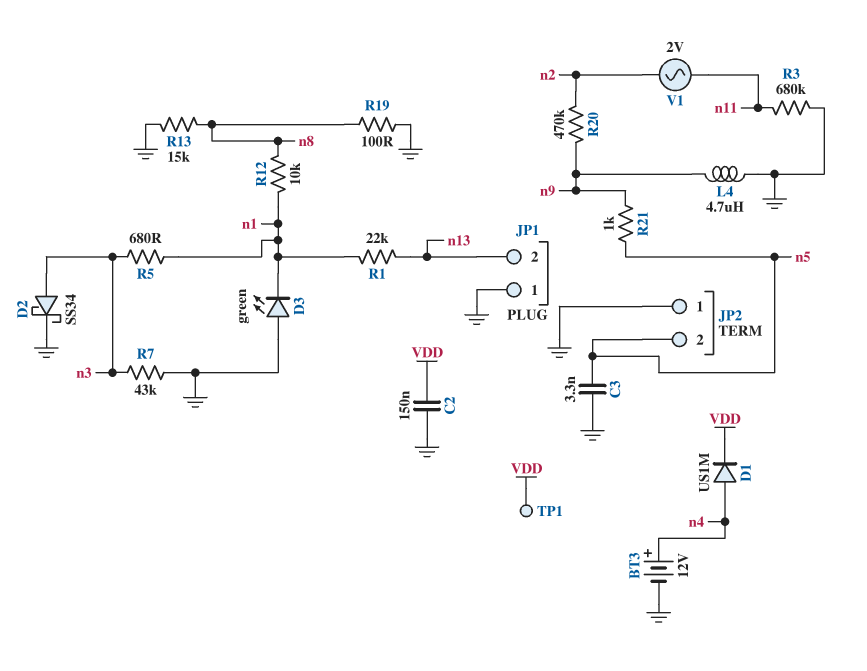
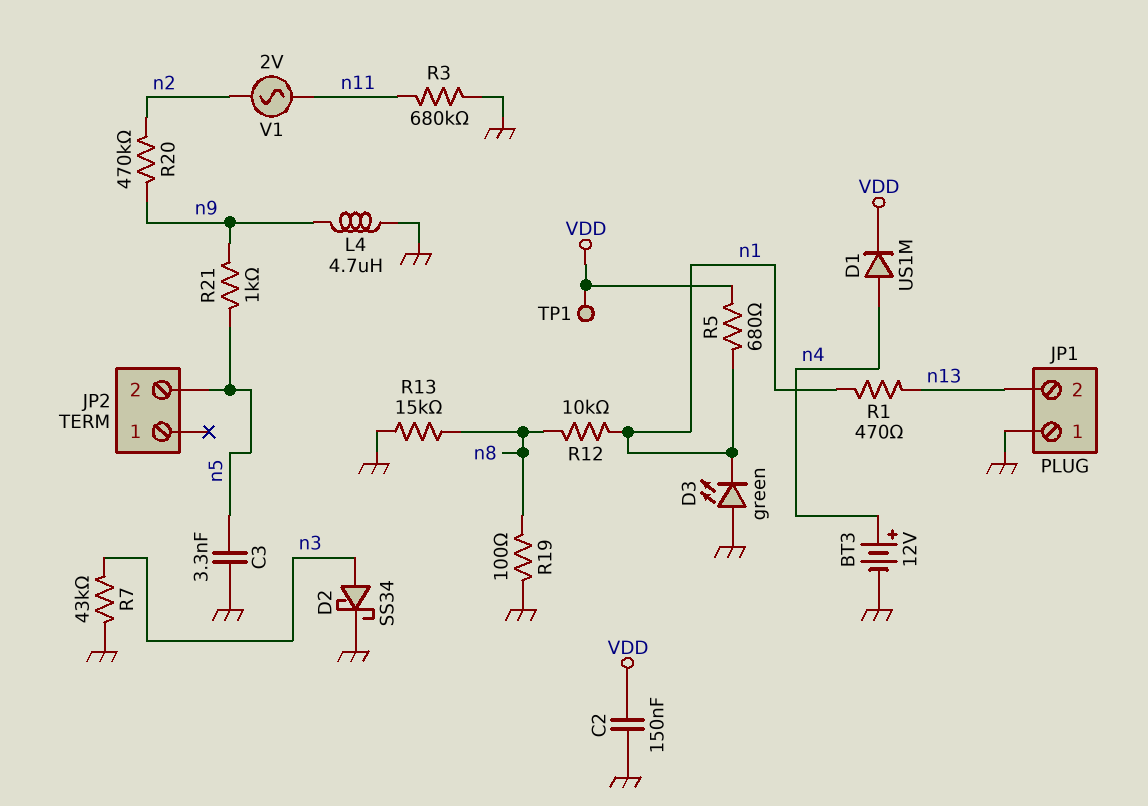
JP2 pin 1: GND -> none
R1: 22k (n1, n13) -> 470 (n1, n13)
R5: 680 (n1, n3) -> 680 (VDD, n1)

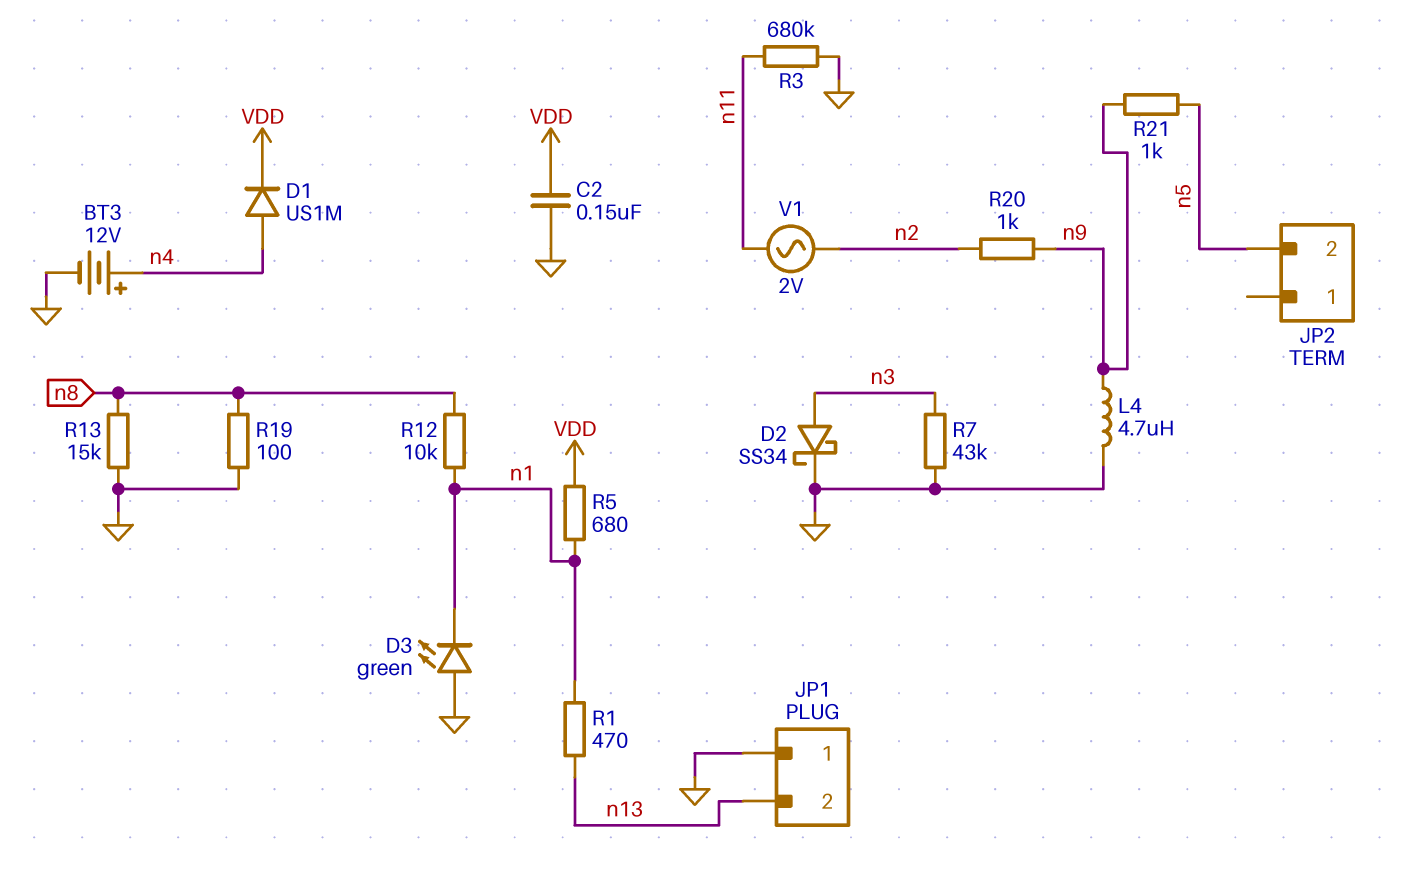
C3: 3.3nF (GND, n5) -> none
R20: 470k (n2, n9) -> 1k (n2, n9)
TP1: test point (VDD) -> none

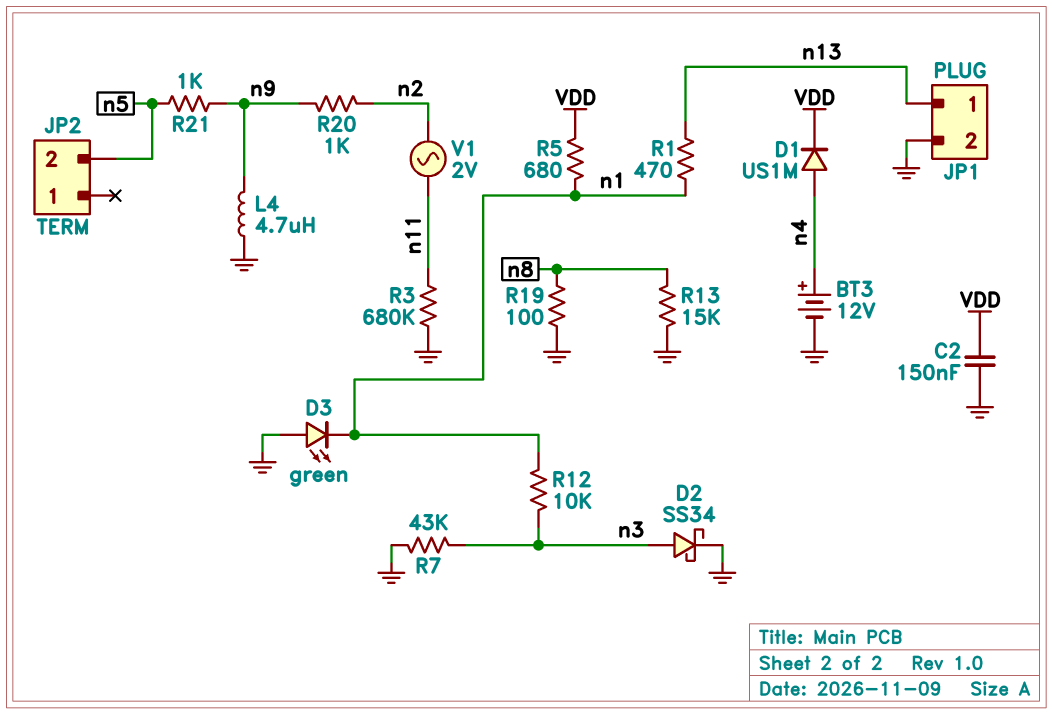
JP1 pin 1: GND -> n13
JP1 pin 2: n13 -> GND
R12: 10k (n1, n8) -> 10k (n1, n3)

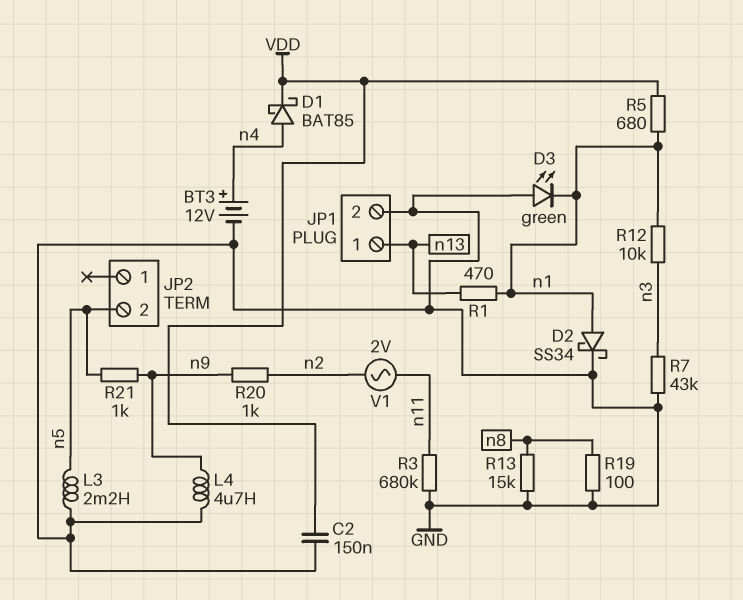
D1: diode US1M (A n4, K VDD) -> schottky BAT85 (A n4, K VDD)
D2: schottky SS34 (A n3, K GND) -> schottky SS34 (A n1, K GND)
L3: none -> 2.2mH (GND, n5)

